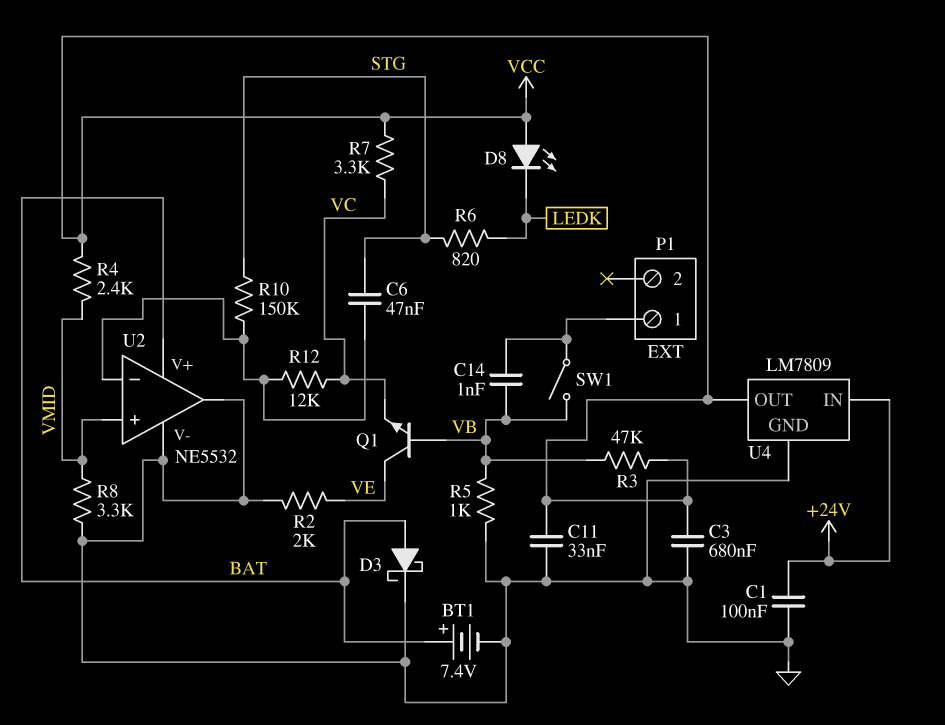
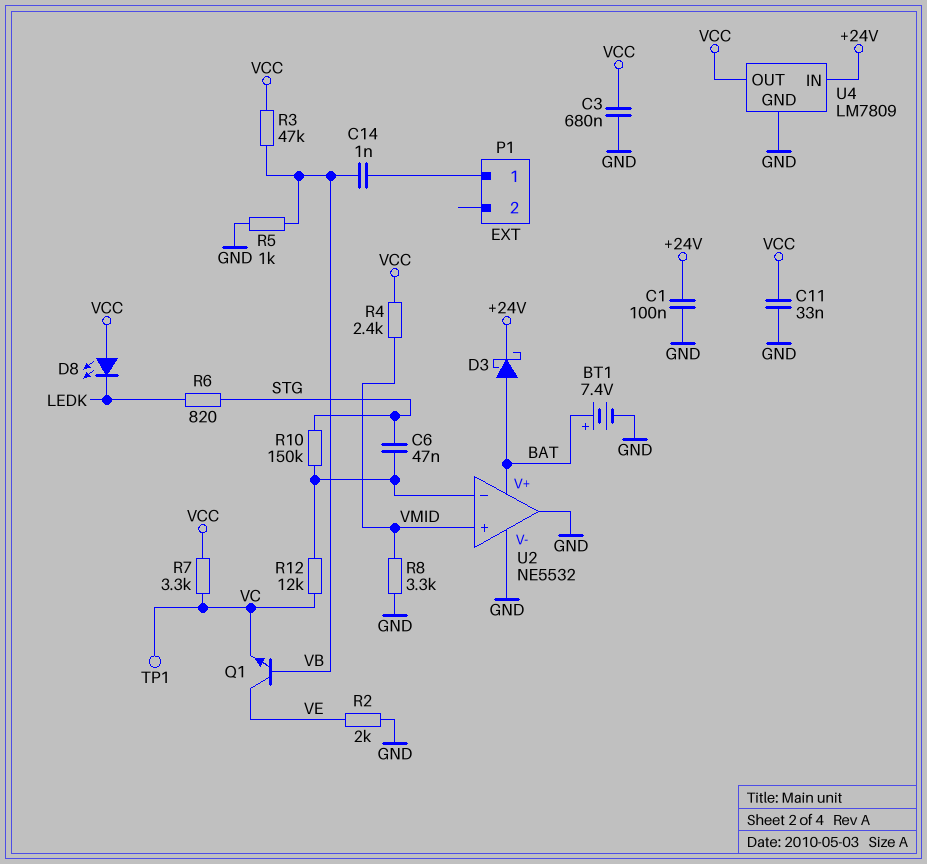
D3: schottky (A BAT, K GND) -> schottky (A BAT, K +24V)
SW1: switch (P1/1, VB) -> none
TP1: none -> test point (VC)

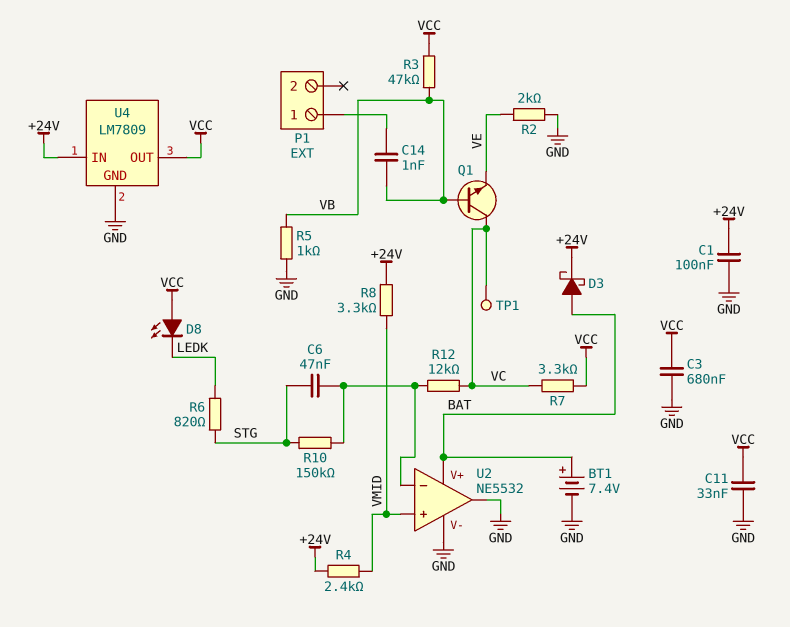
Q1: NPN (B VB, C VE, E VC) -> NPN (B VB, C VC, E VE)
R4: 2.4k (VCC, VMID) -> 2.4k (+24V, VMID)
R8: 3.3k (GND, VMID) -> 3.3k (+24V, VMID)

